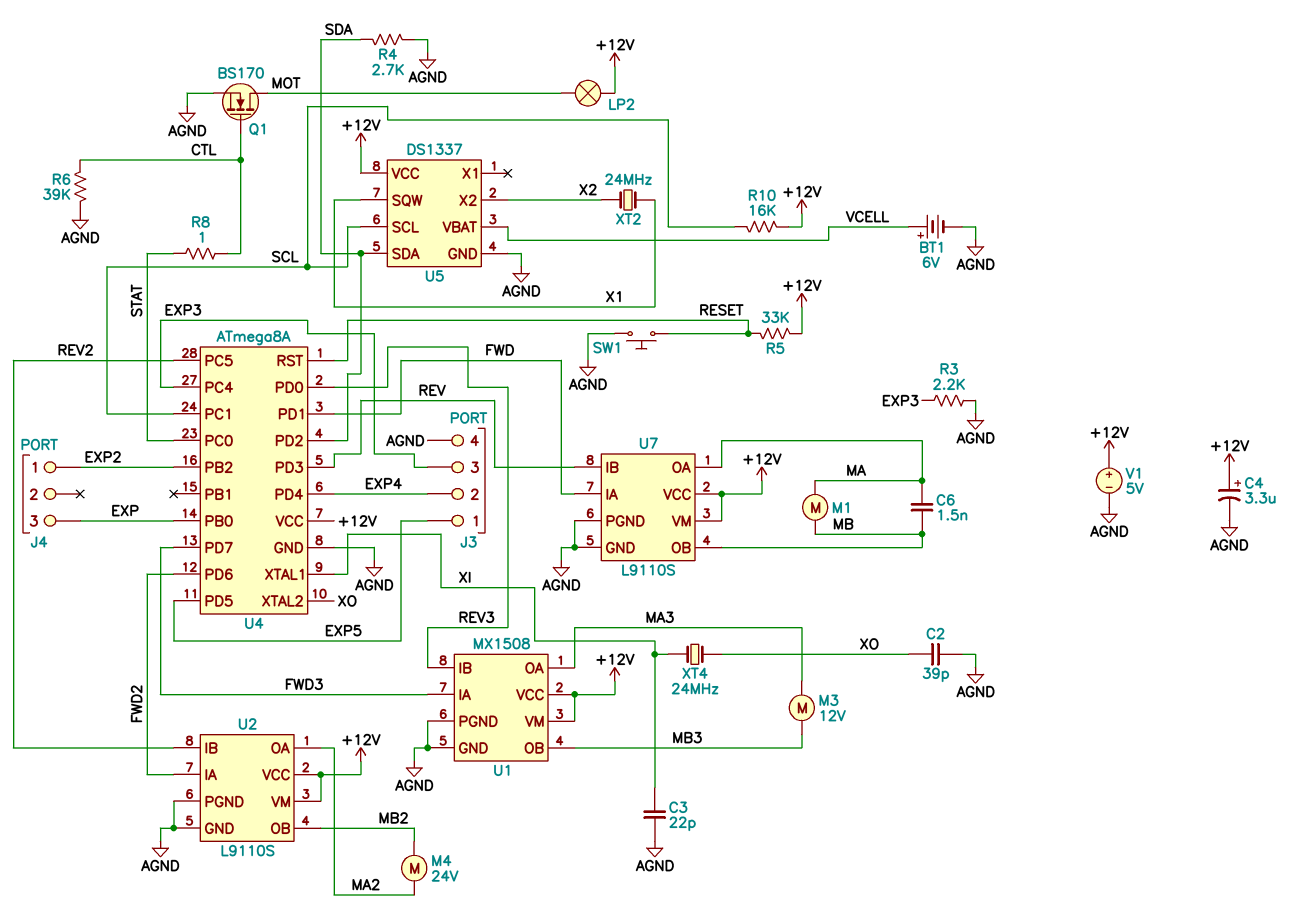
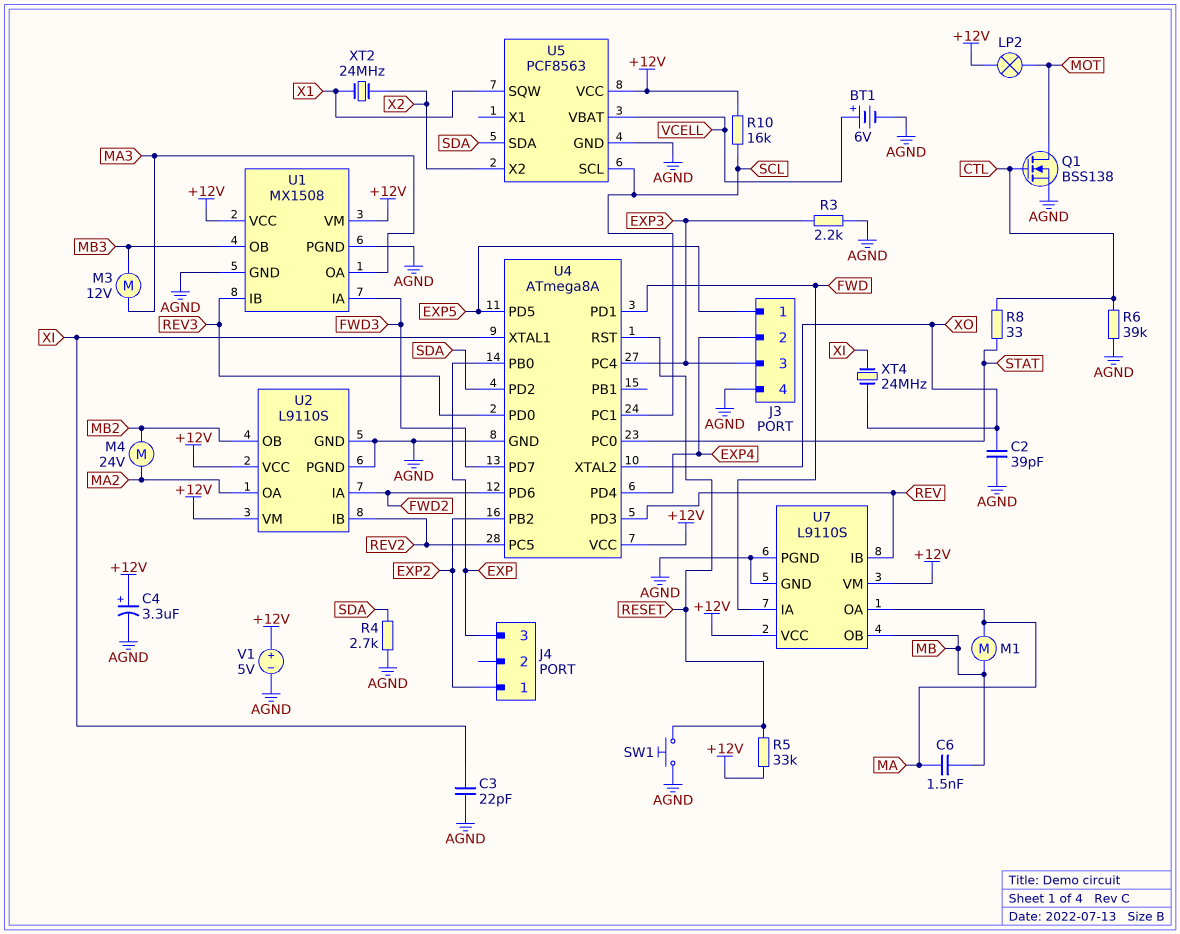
Q1: NMOS BS170 (G CTL, D MOT, S AGND) -> NMOS BSS138 (G CTL, D MOT, S AGND)
R8: 1 (CTL, STAT) -> 33 (CTL, STAT)
U5: DS1337 -> PCF8563

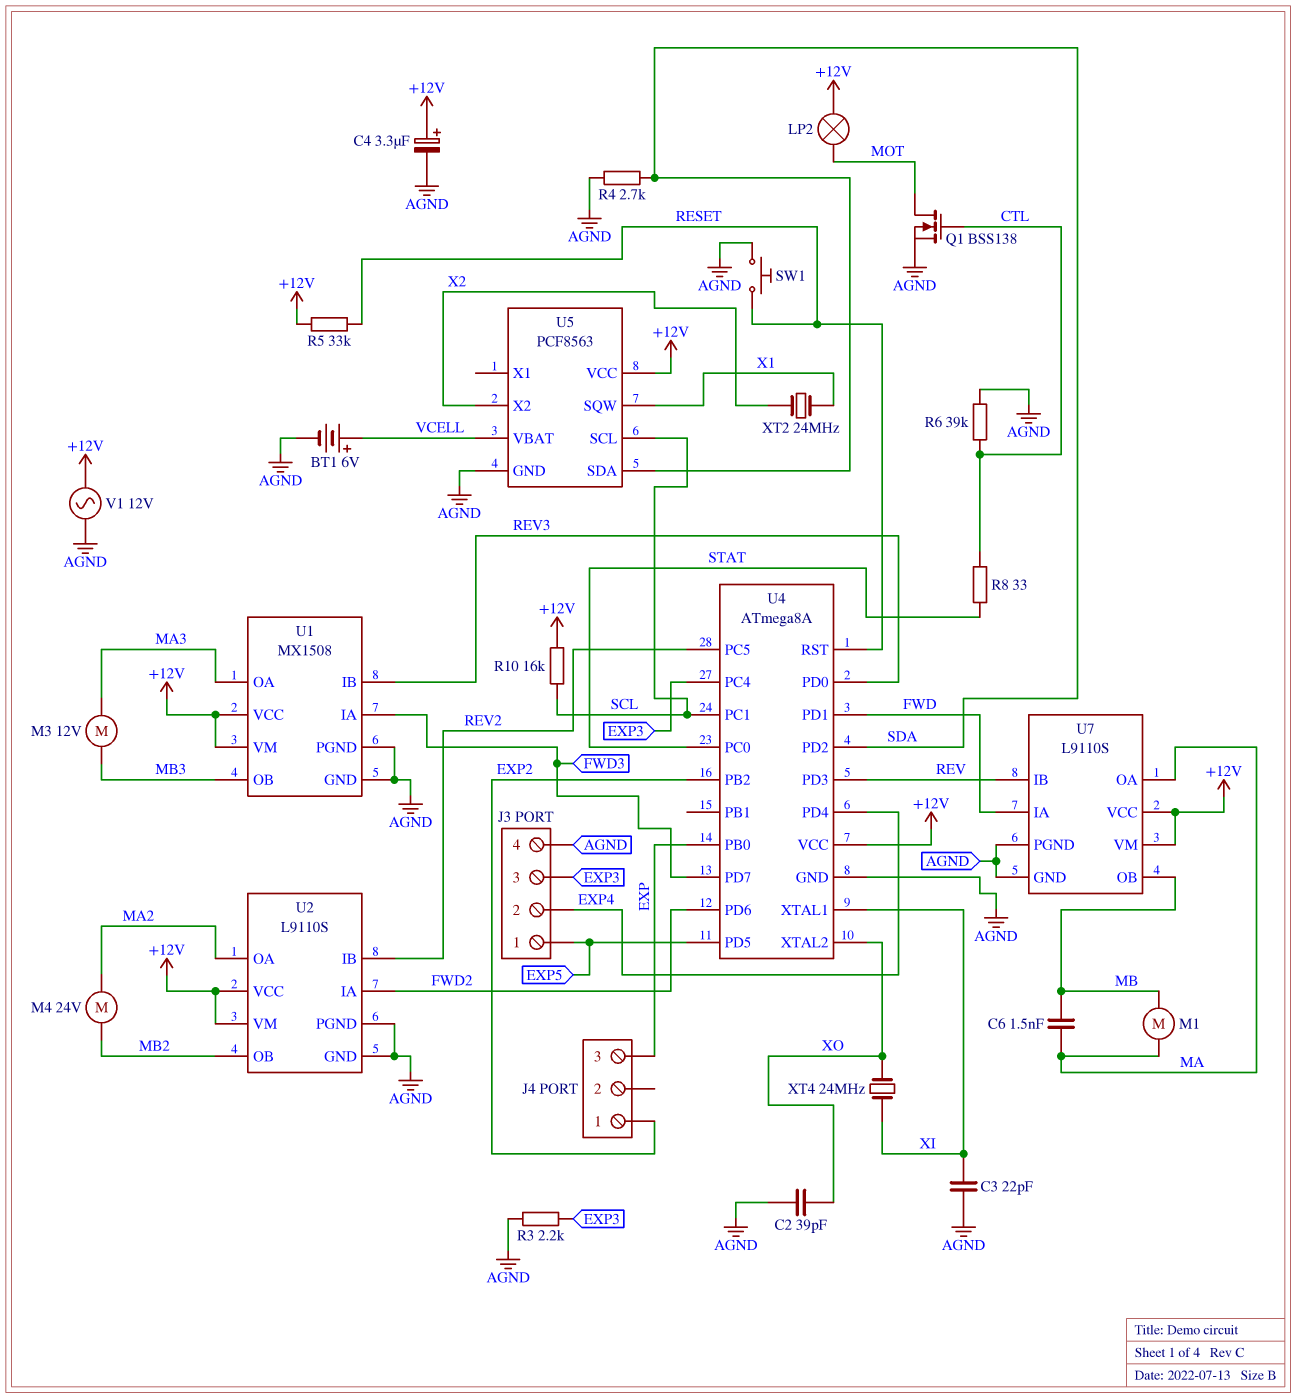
V1: 5V (plus +12V, minus AGND) -> AC 12V (+12V, AGND)

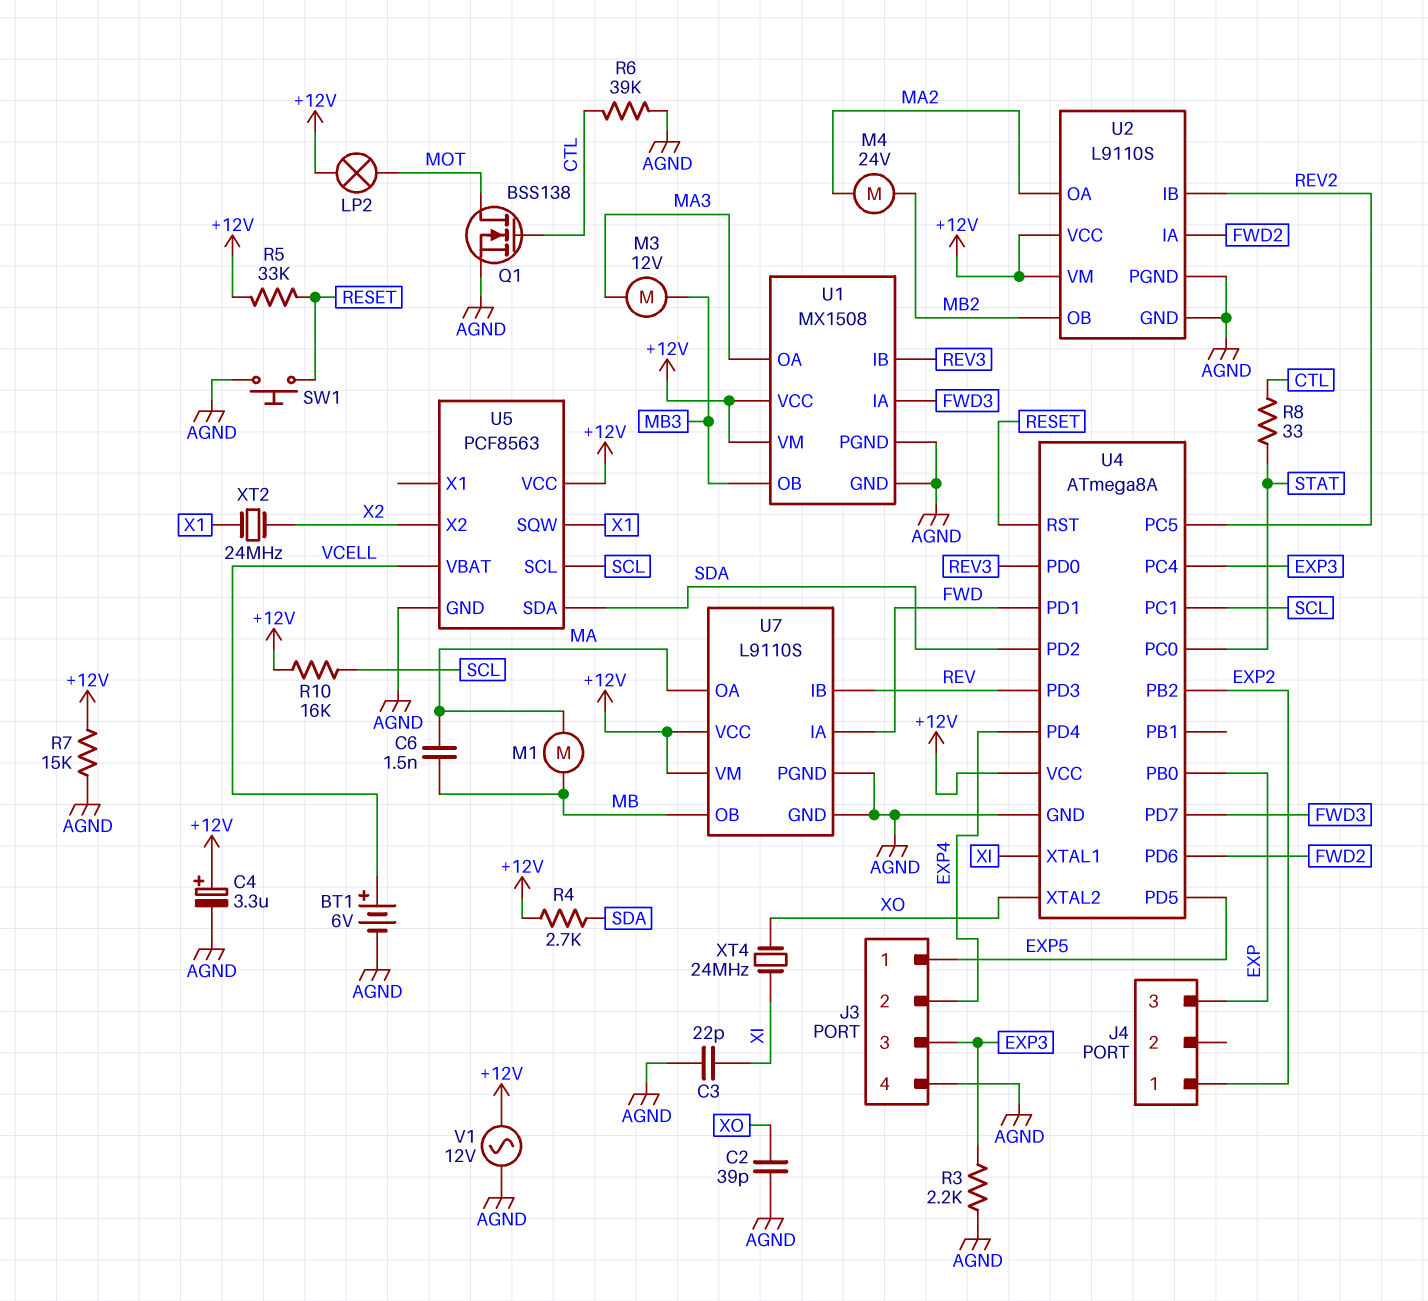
R4: 2.7k (AGND, SDA) -> 2.7k (+12V, SDA)
R7: none -> 15k (+12V, AGND)

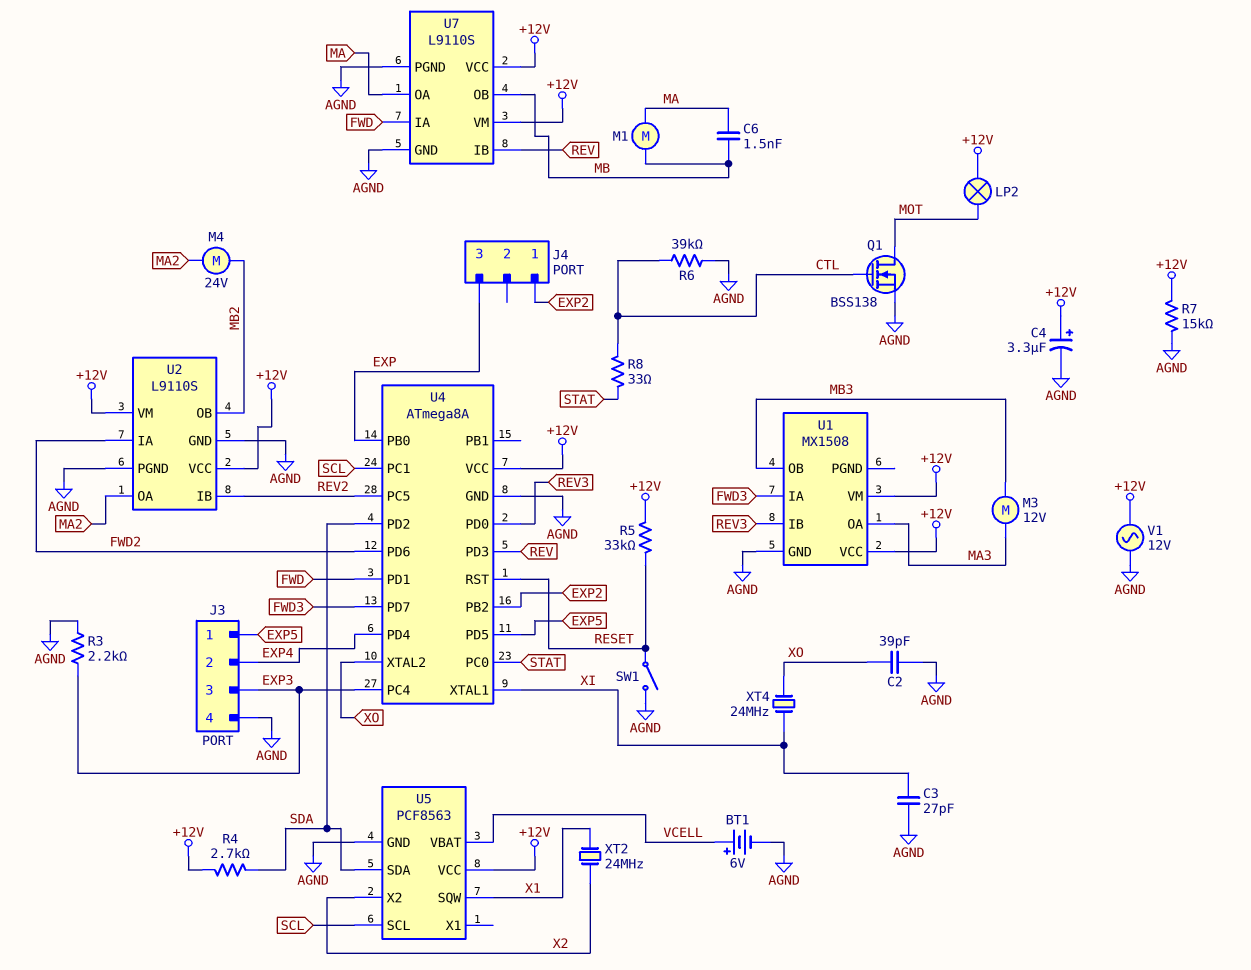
C3: 22pF (AGND, XI) -> 27pF (AGND, XI)
R10: 16k (+12V, SCL) -> none
SW1: button (AGND, RESET) -> switch (AGND, RESET)
U1 pin PGND: AGND -> none

